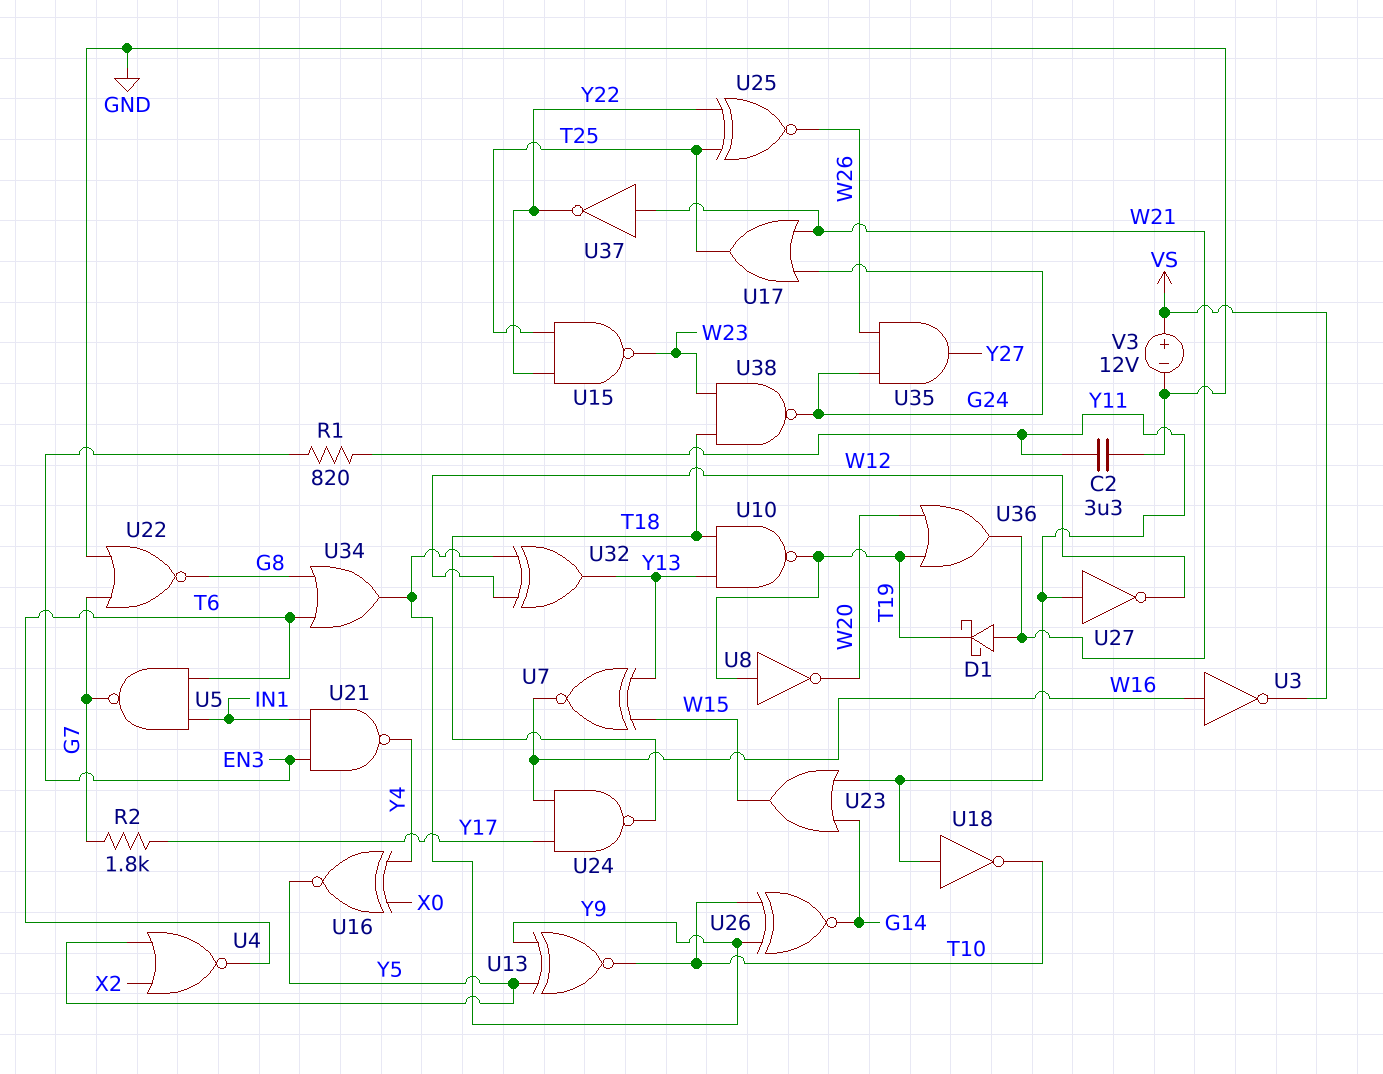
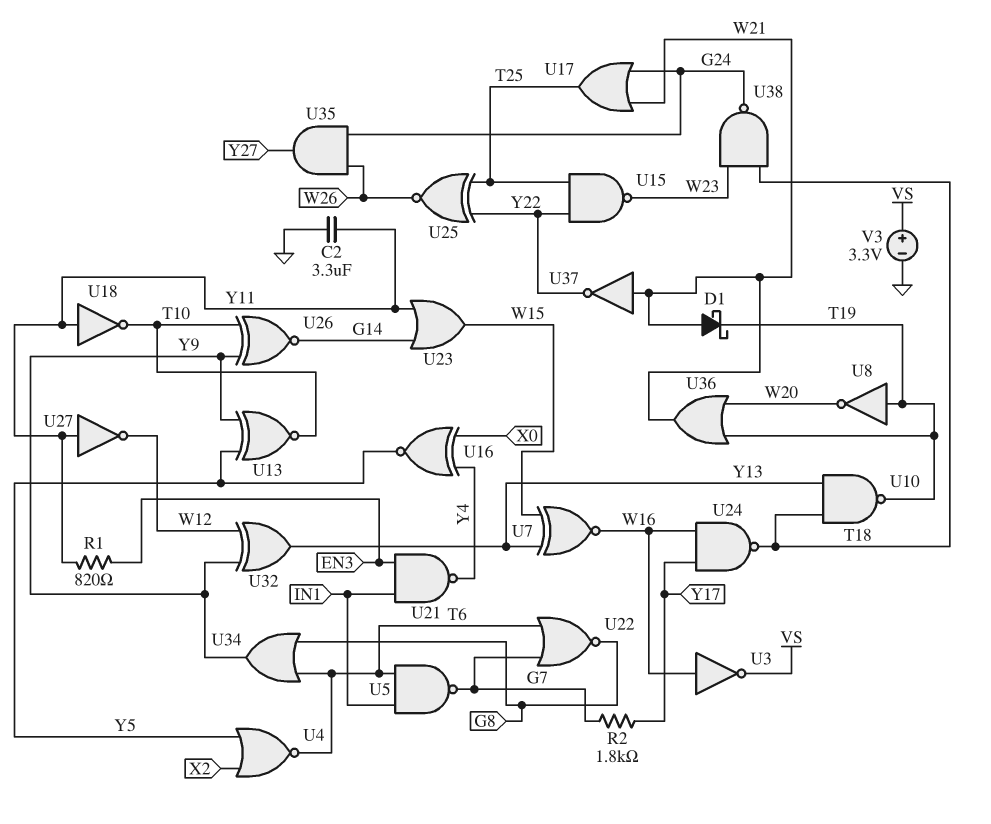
U22: NOR (in G7, in GND, out G8) -> NOR (in G7, in T6, out G8)
V3: 12V (plus VS, minus GND) -> 3.3V (plus VS, minus GND)

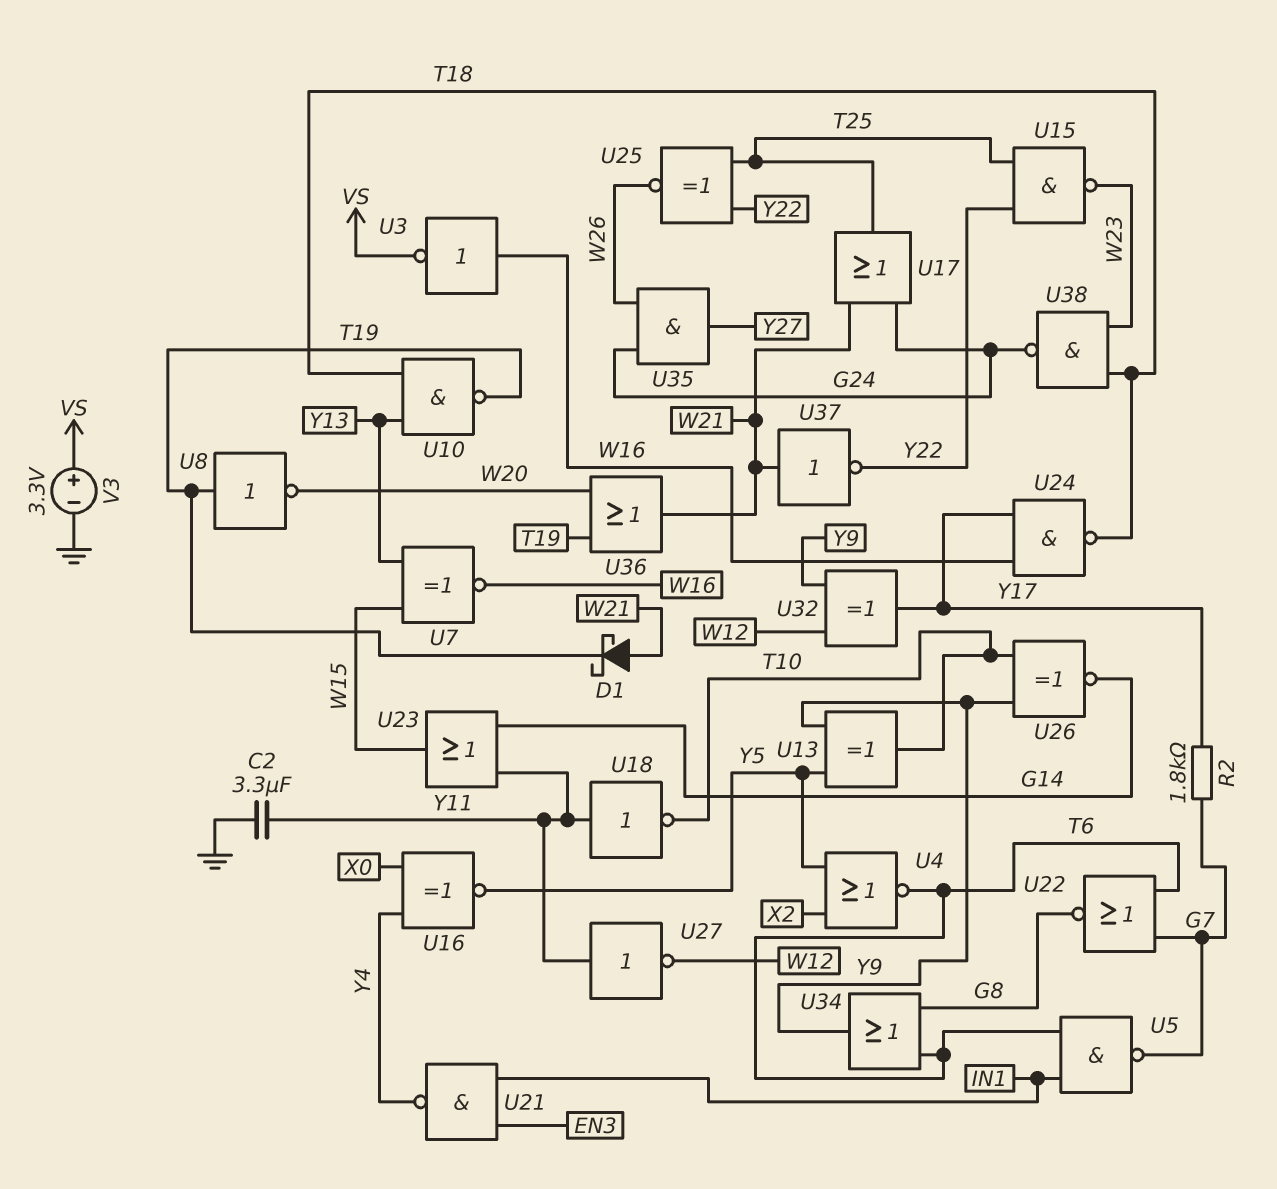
R1: 820 (EN3, Y11) -> none
U13: XNOR (in Y5, in Y9, out T10) -> XOR (in Y5, in Y9, out T10)
U32: XOR (in W12, in Y9, out Y13) -> XOR (in W12, in Y9, out Y17)

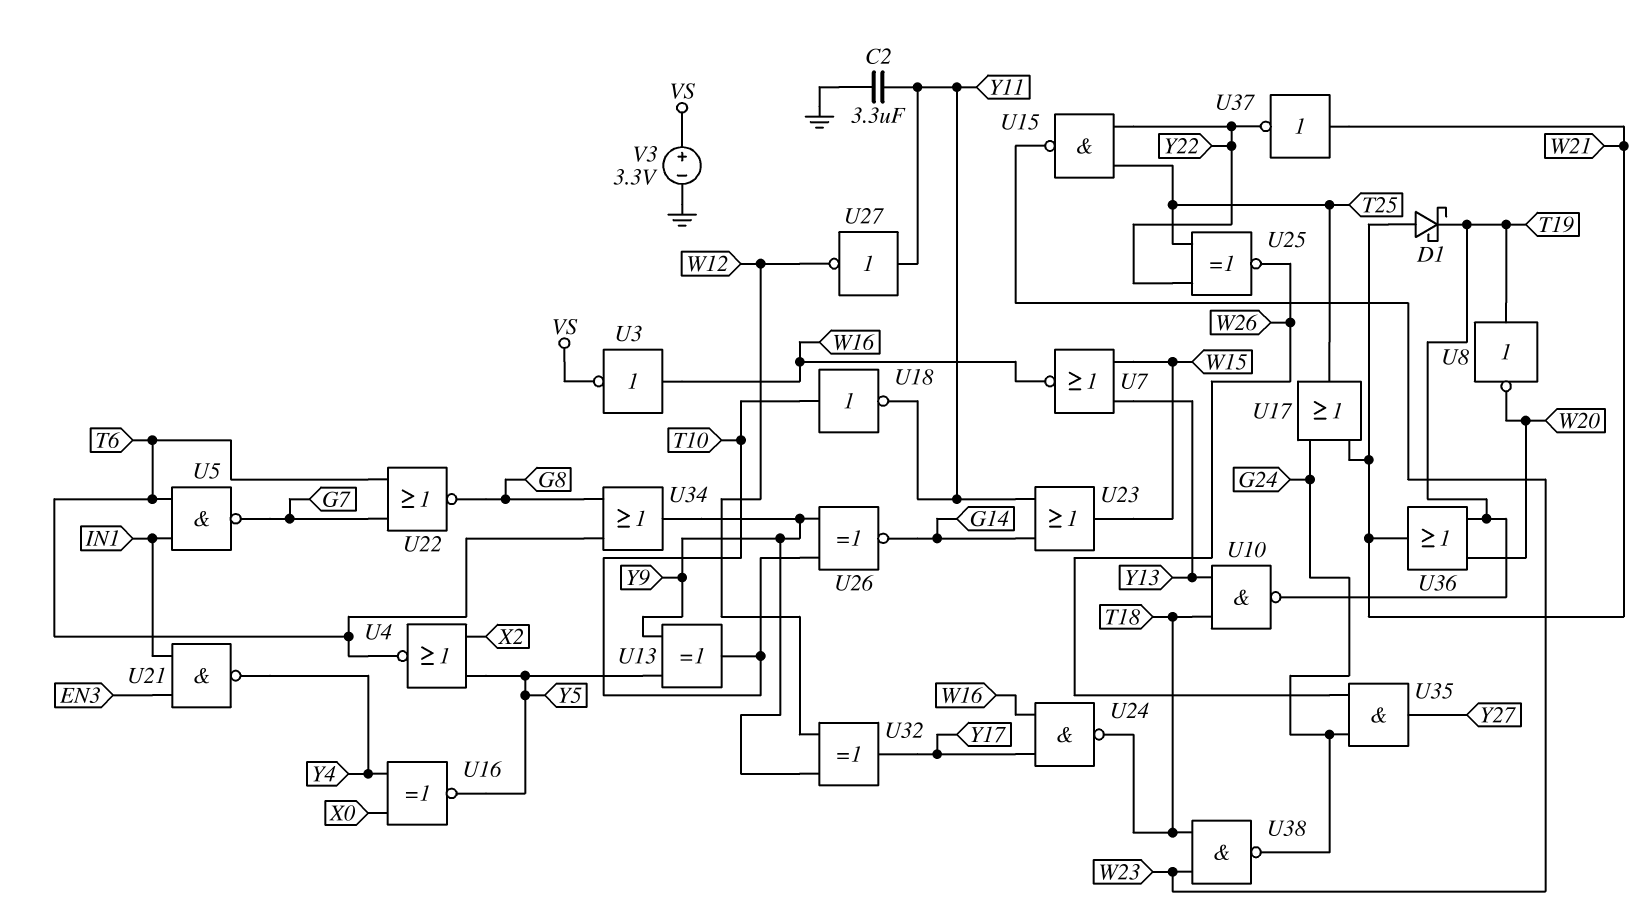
R2: 1.8k (G7, Y17) -> none
U7: XNOR (in W15, in Y13, out W16) -> NOR (in W15, in Y13, out W16)
U18: NOT (in Y11, out T10) -> NOT (in T10, out Y11)

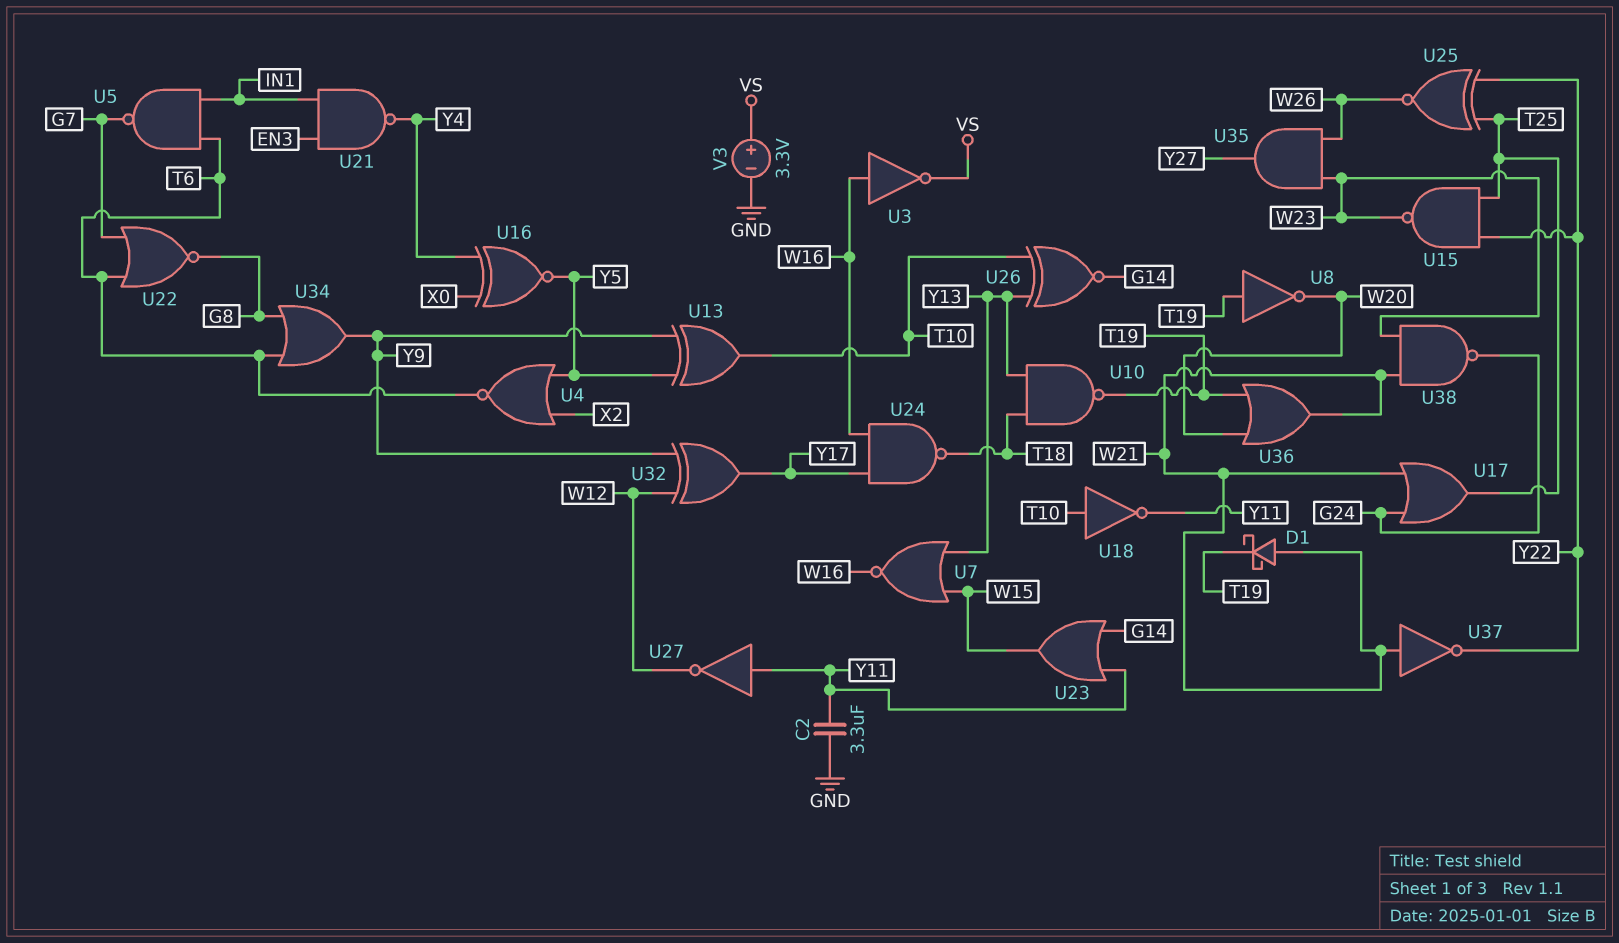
U26: XNOR (in T10, in Y9, out G14) -> XNOR (in T10, in Y13, out G14)
U35: AND (in G24, in W26, out Y27) -> AND (in W23, in W26, out Y27)
U38: NAND (in T18, in W23, out G24) -> NAND (in W21, in W23, out G24)

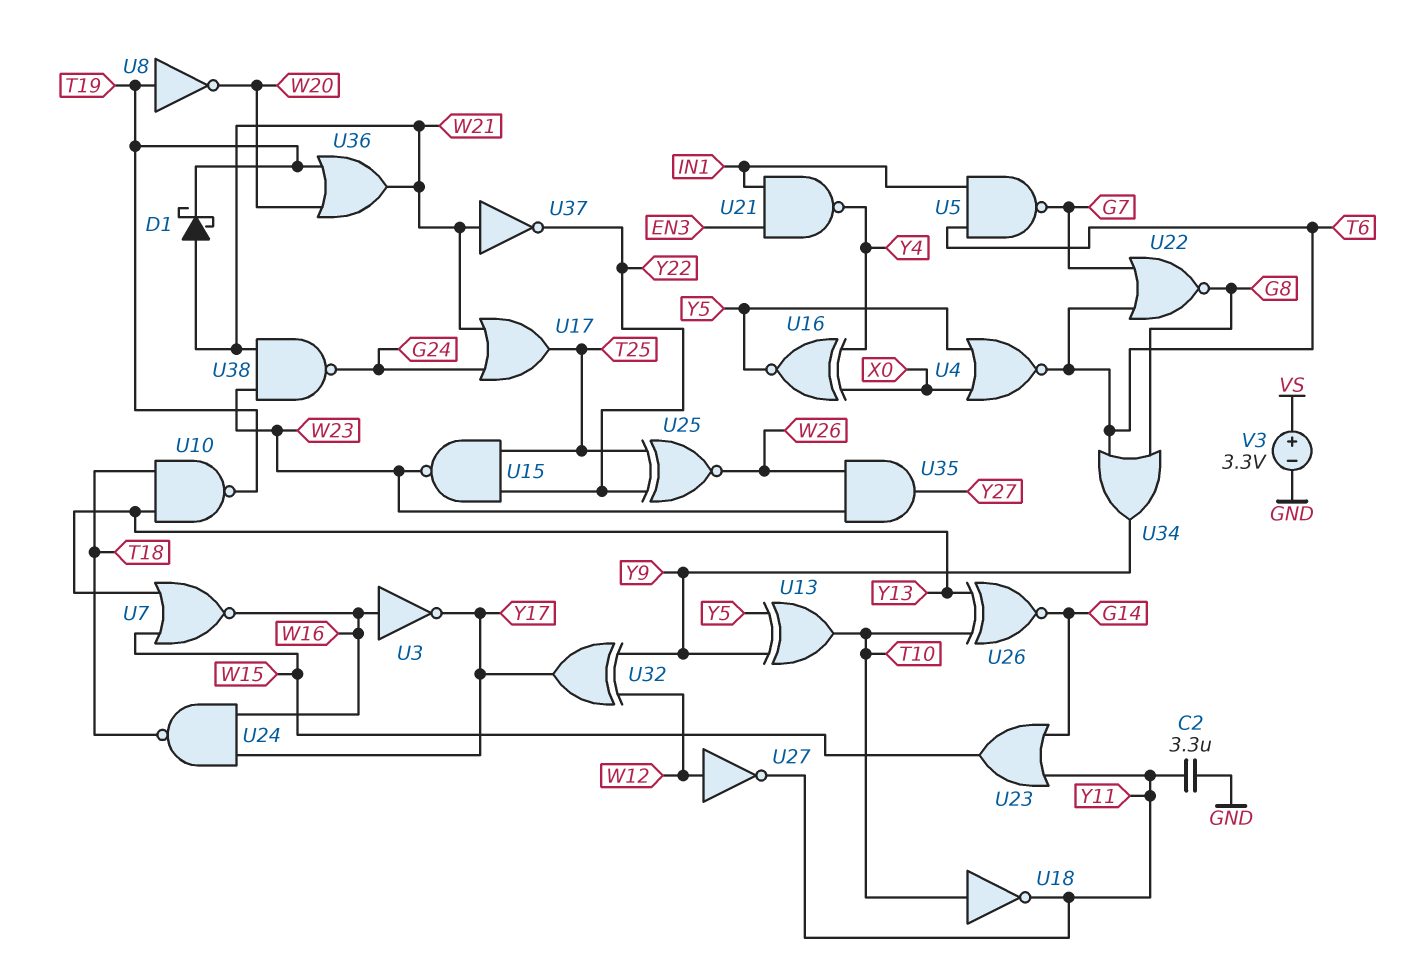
U3: NOT (in W16, out VS) -> NOT (in W16, out Y17)
U4: NOR (in X2, in Y5, out T6) -> NOR (in X0, in Y5, out T6)
U27: NOT (in Y11, out W12) -> NOT (in W12, out Y11)

